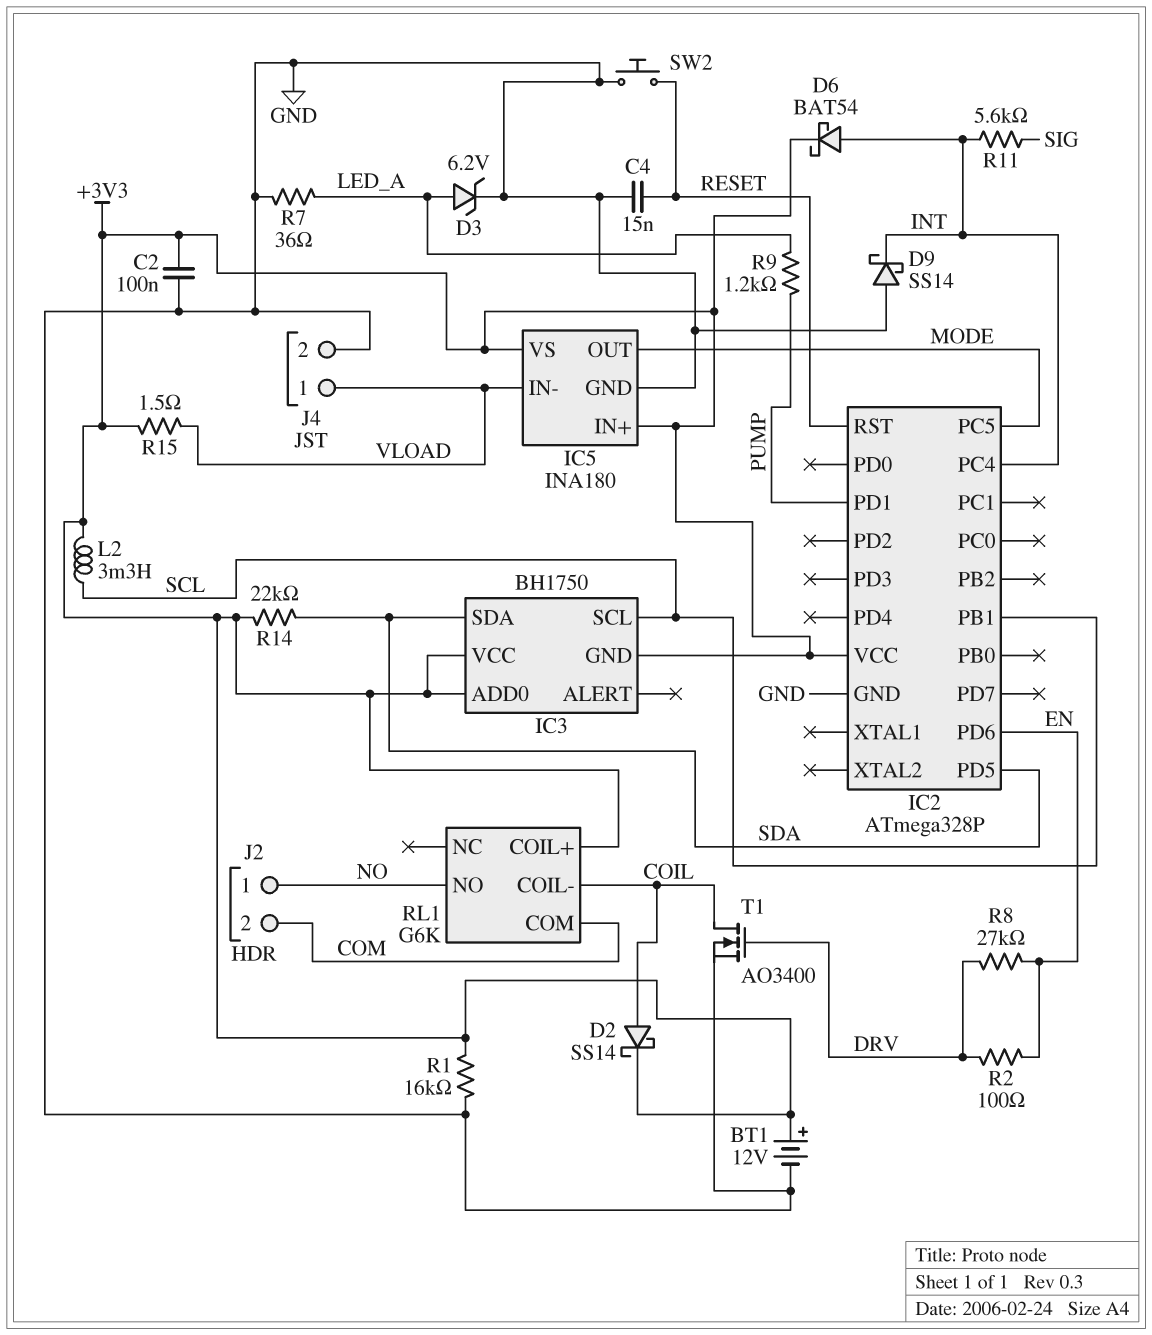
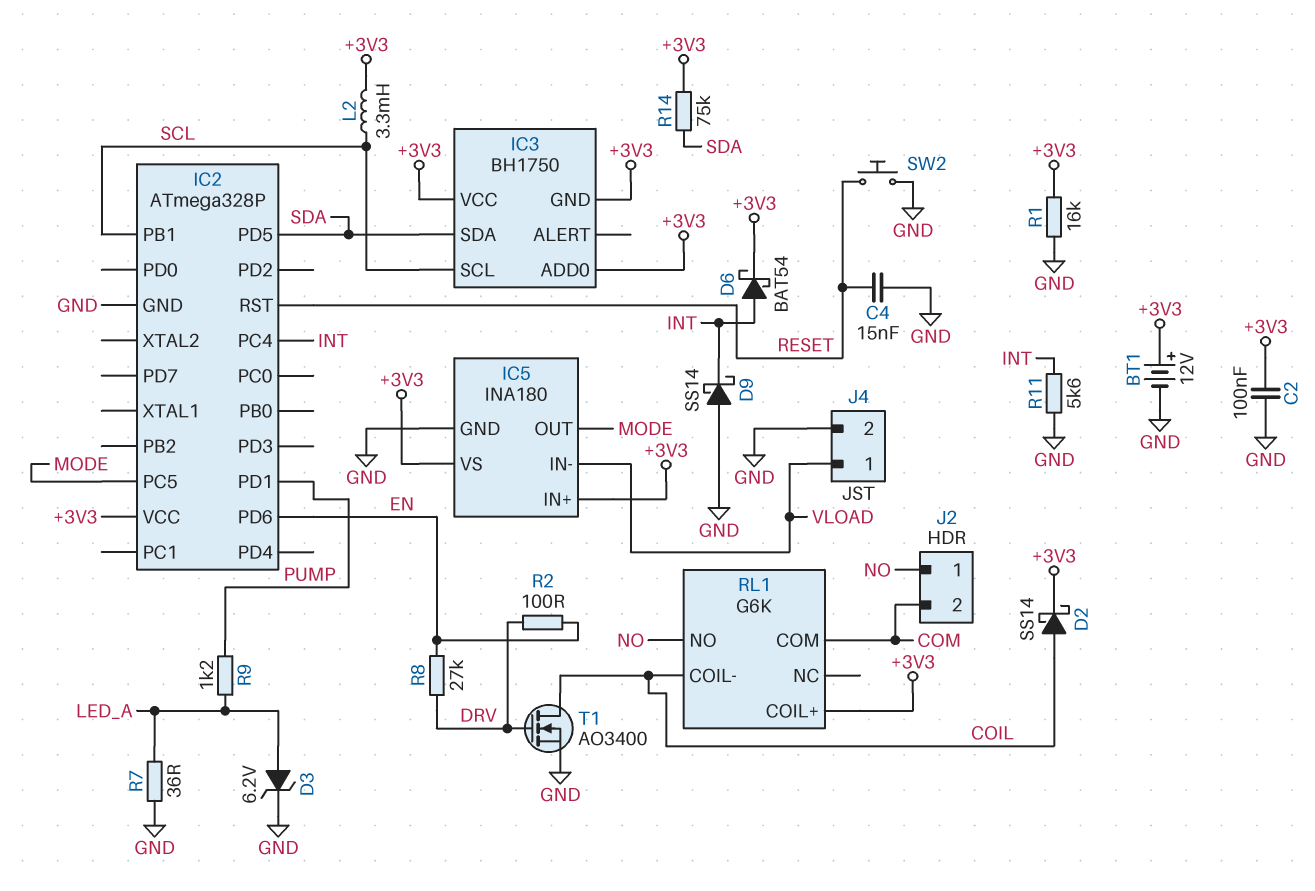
R11: 5.6k (INT, SIG) -> 5.6k (GND, INT)
R14: 22k (+3V3, SDA) -> 75k (+3V3, SDA)
R15: 1.5 (+3V3, VLOAD) -> none

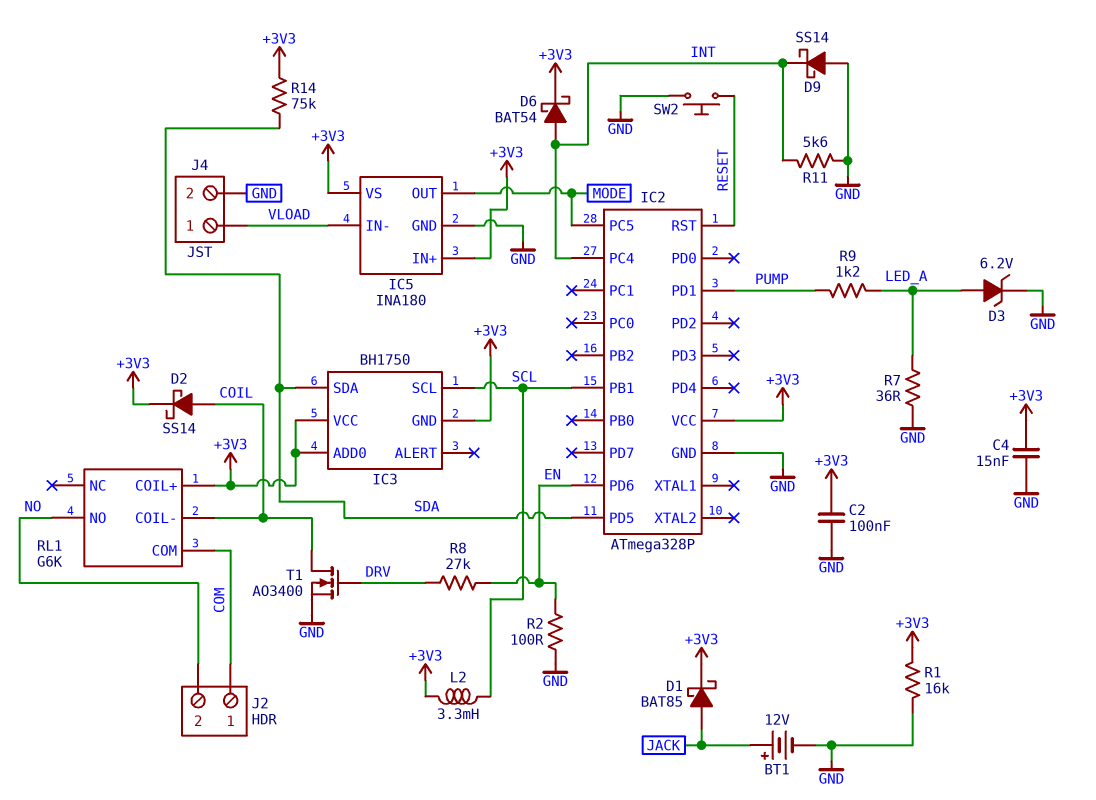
BT1: 12V (plus +3V3, minus GND) -> 12V (plus JACK, minus GND)
C4: 15nF (GND, RESET) -> 15nF (+3V3, GND)
D1: none -> schottky BAT85 (A JACK, K +3V3)
J2 pin 1: NO -> COM
J2 pin 2: COM -> NO
R2: 100 (DRV, EN) -> 100 (EN, GND)

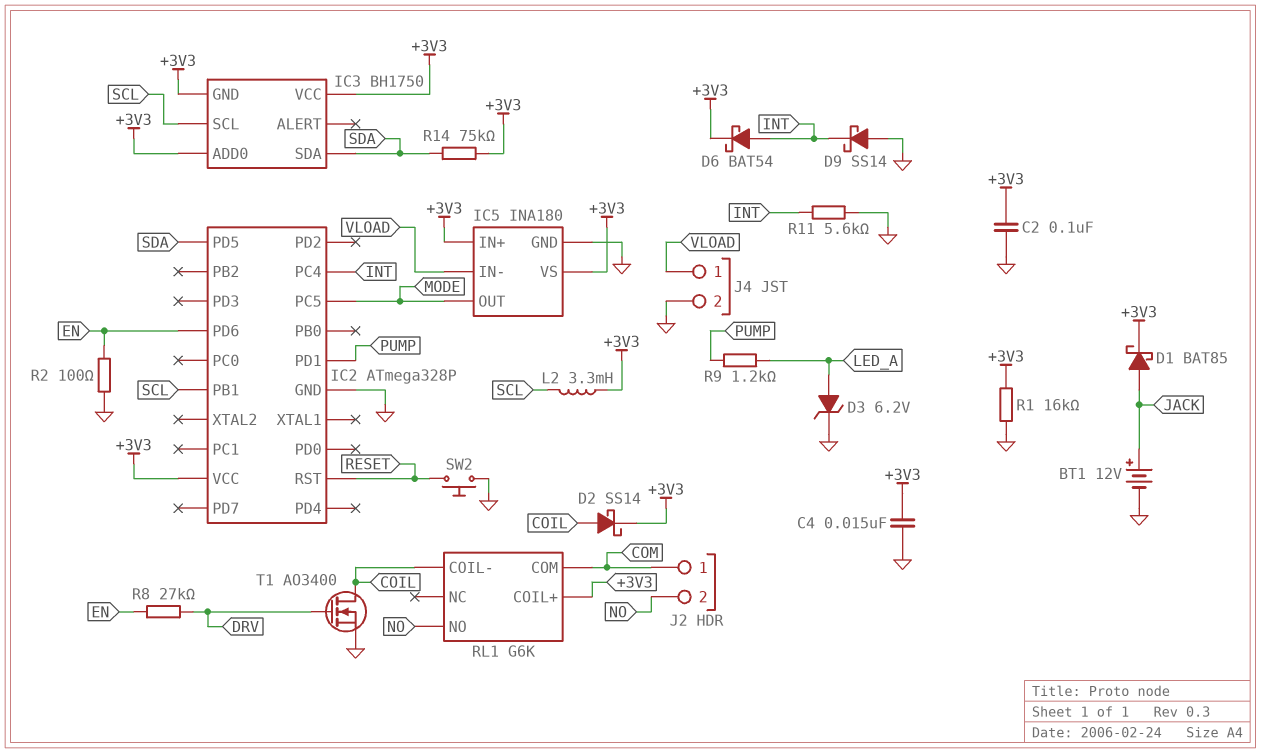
R7: 36 (GND, LED_A) -> none

